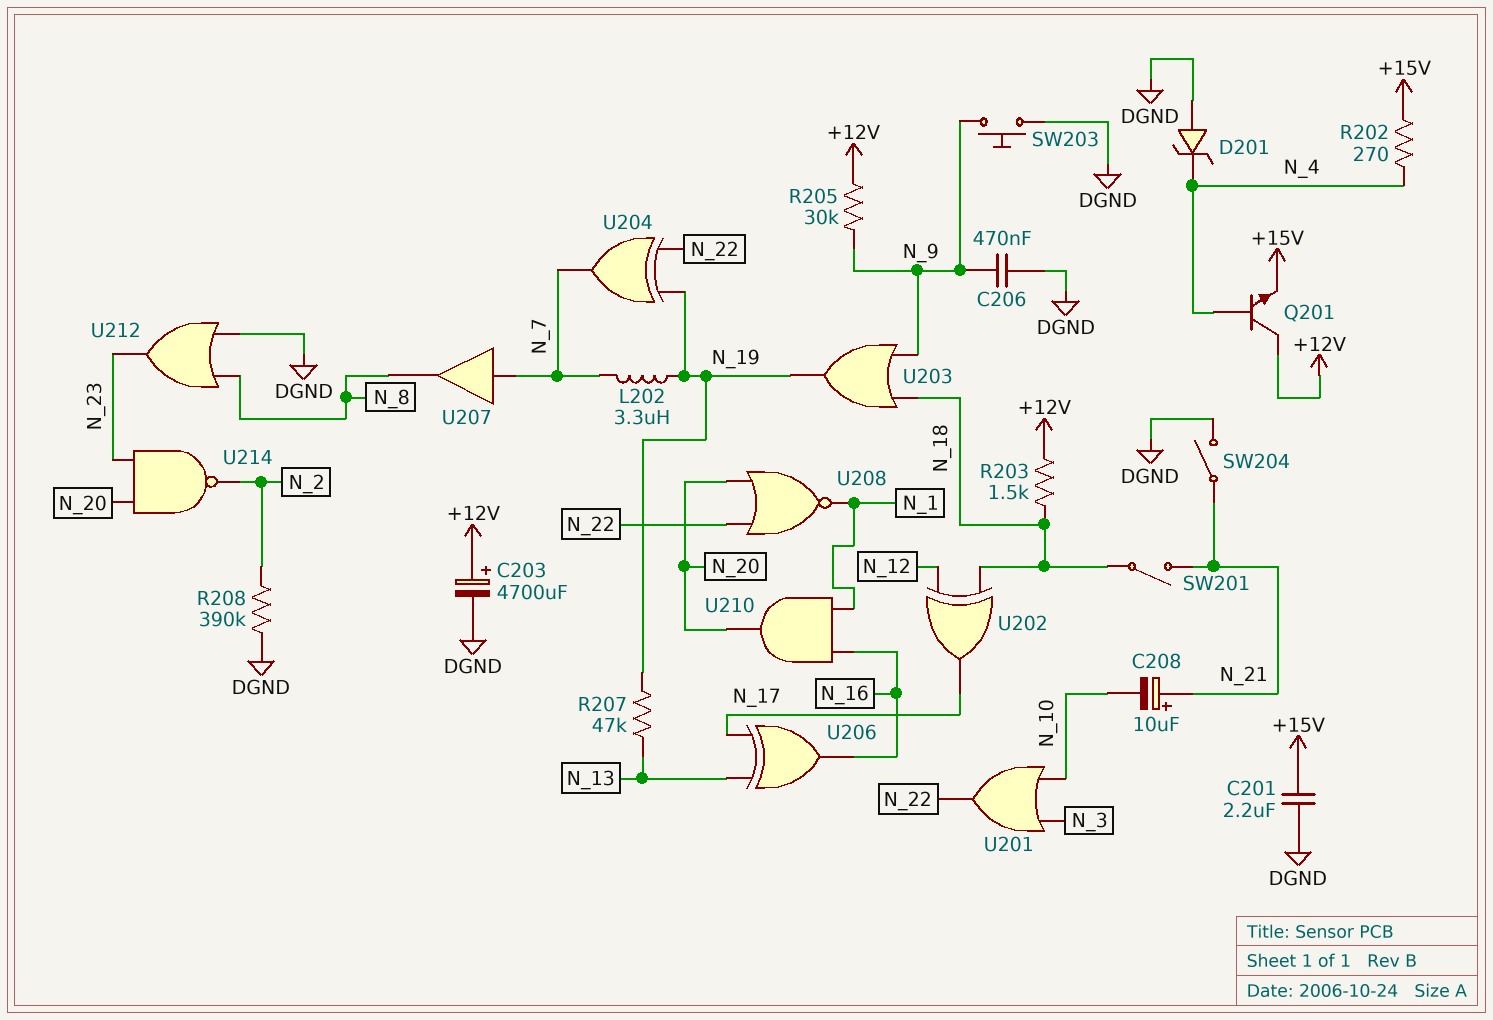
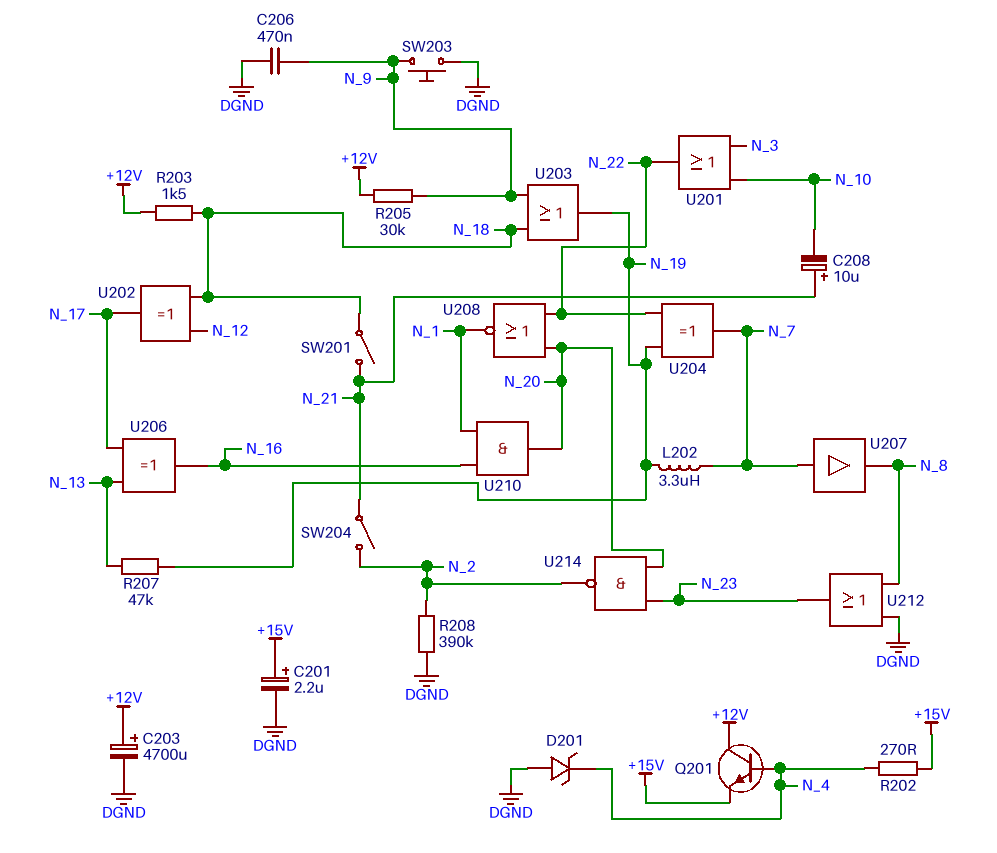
C201: 2.2uF (+15V, DGND) -> 2.2uF (plus +15V, minus DGND)
SW204: switch (DGND, N_21) -> switch (N_2, N_21)

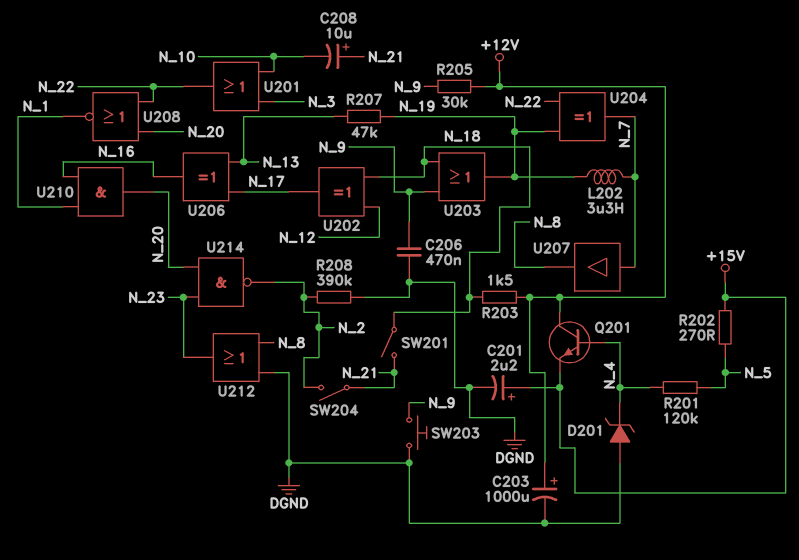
C203: 4700uF (plus +12V, minus DGND) -> 1000uF (plus +12V, minus DGND)
R201: none -> 120k (N_4, N_5)
R202: 270 (+15V, N_4) -> 270 (+15V, N_5)

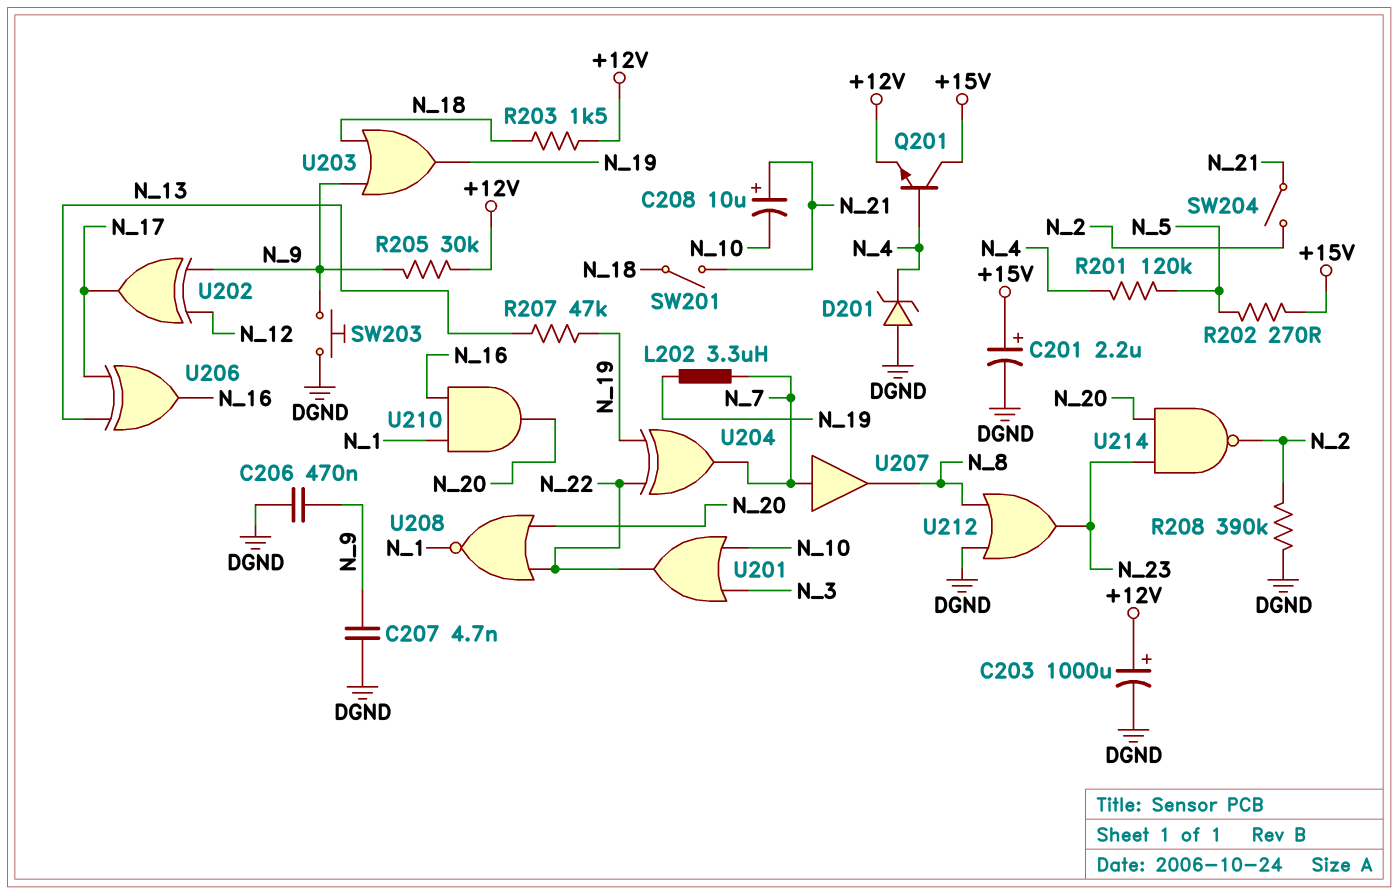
C207: none -> 4.7nF (DGND, N_9)
Q201: NPN (B N_4, C +12V, E +15V) -> NPN (B N_4, C +15V, E +12V)
U202: XOR (in N_12, in N_18, out N_17) -> XOR (in N_9, in N_12, out N_17)

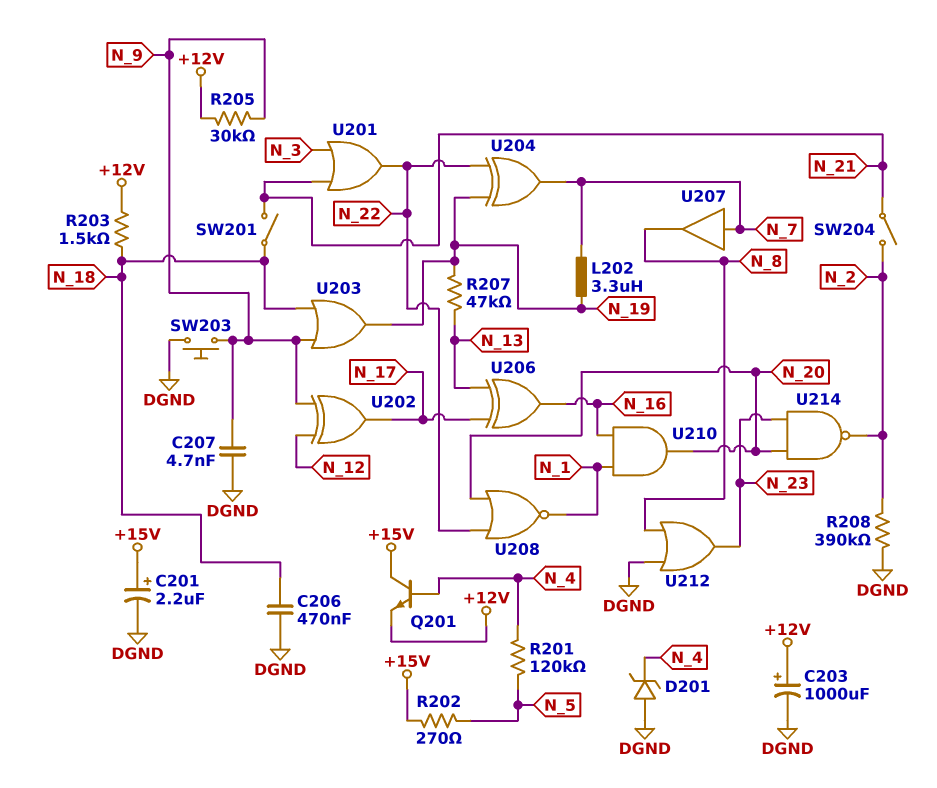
C206: 470nF (DGND, N_9) -> 470nF (DGND, N_18)
C208: 10uF (plus N_21, minus N_10) -> none
U201: OR (in N_3, in N_10, out N_22) -> OR (in N_3, in N_21, out N_22)

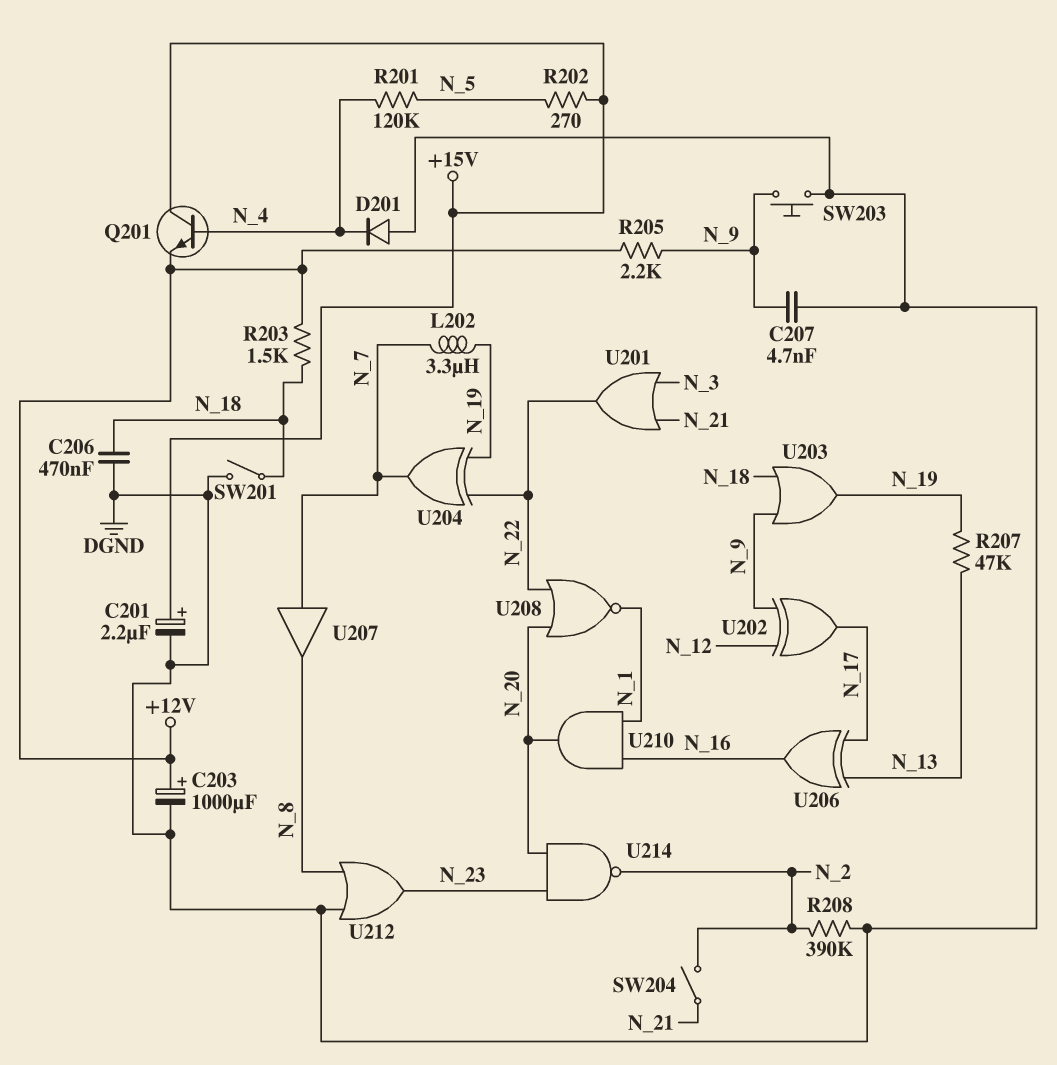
D201: zener (A DGND, K N_4) -> diode (A DGND, K N_4)
R205: 30k (+12V, N_9) -> 2.2k (+12V, N_9)
SW201: switch (N_18, N_21) -> switch (DGND, N_18)

